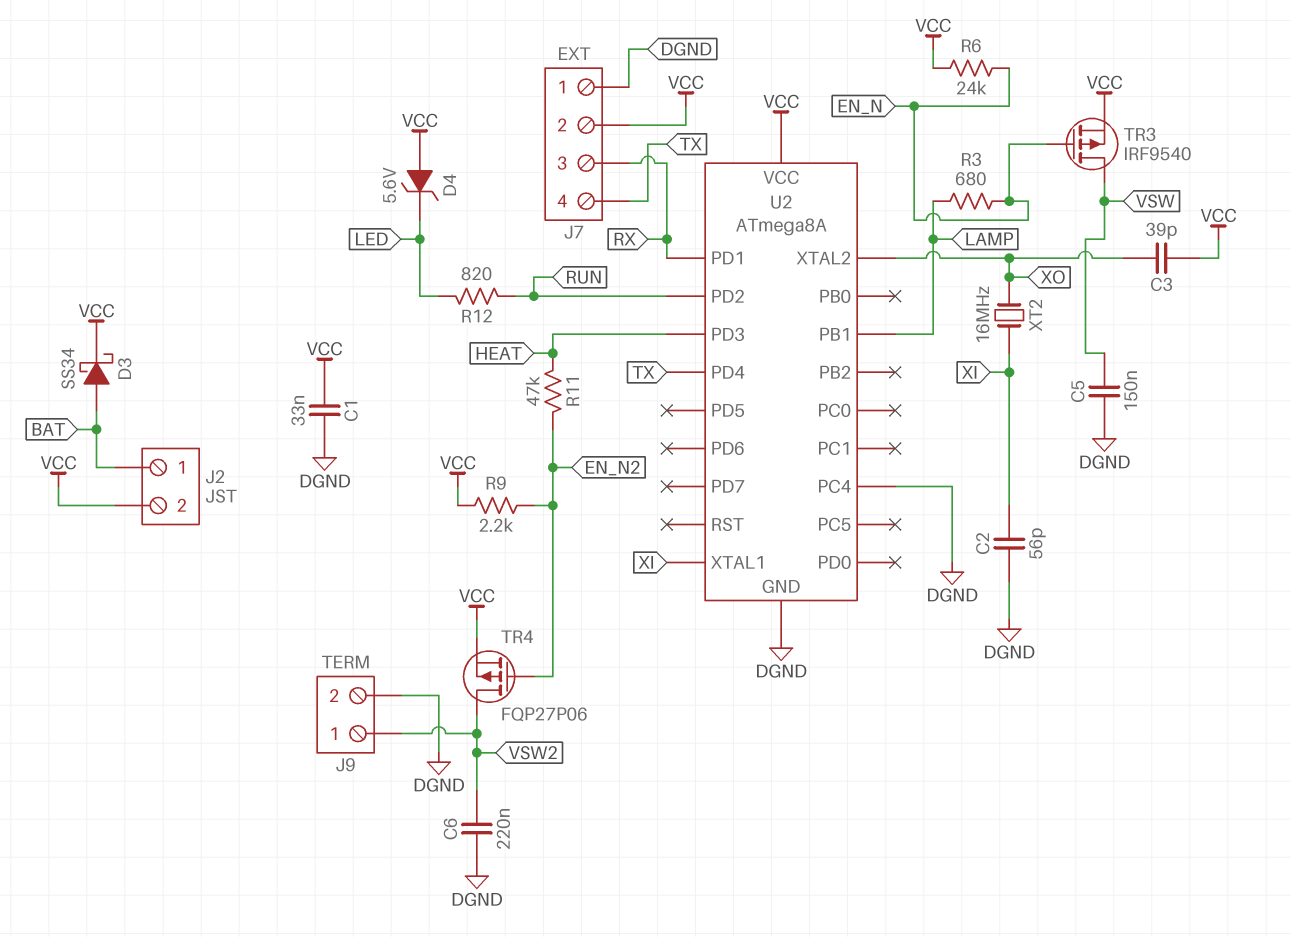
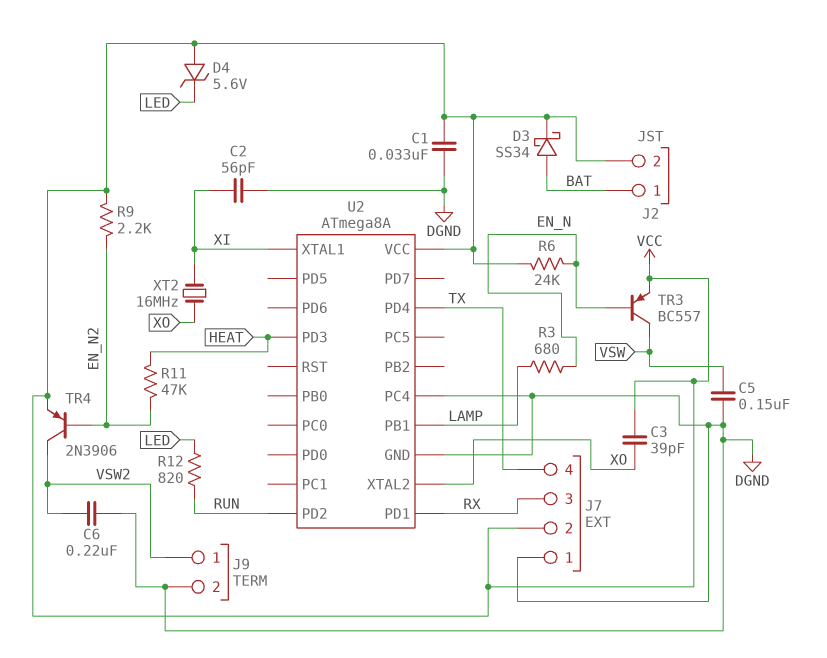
TR3: PMOS IRF9540 (G EN_N, D VSW, S VCC) -> PNP BC557 (B EN_N, C VSW, E VCC)
TR4: PMOS FQP27P06 (G EN_N2, D VSW2, S VCC) -> PNP 2N3906 (B EN_N2, C VSW2, E VCC)

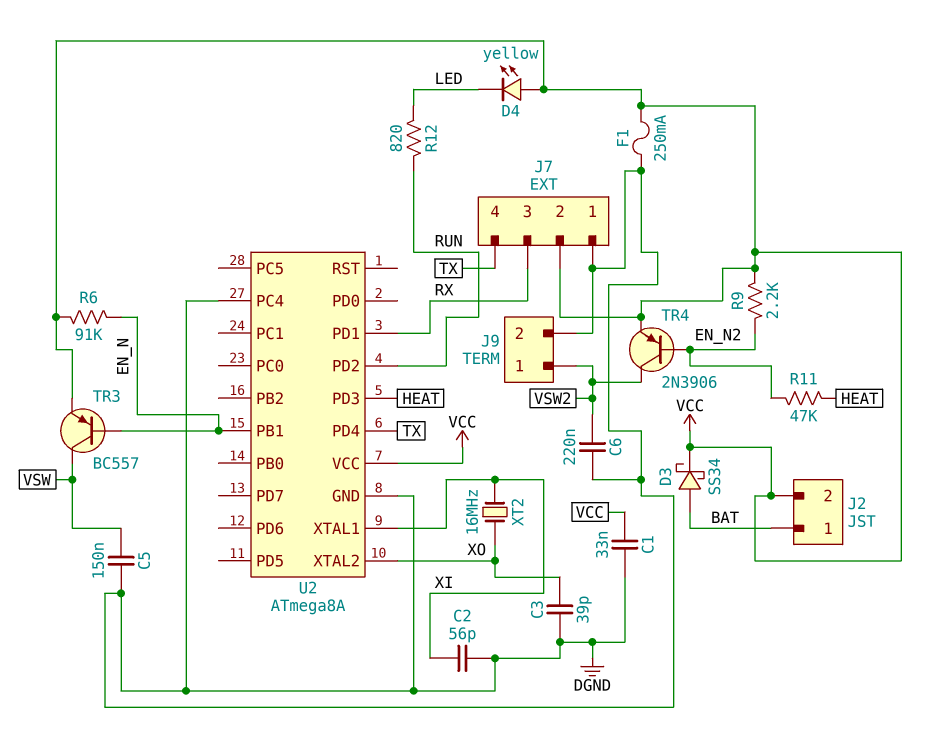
C3: 39pF (VCC, XO) -> 39pF (DGND, XO)
D4: zener 5.6V (A VCC, K LED) -> LED yellow (A VCC, K LED)
F1: none -> 250mA (DGND, VCC)
R3: 680 (EN_N, LAMP) -> none
R6: 24k (EN_N, VCC) -> 91k (EN_N, VCC)
U2 pin PB1: LAMP -> EN_N

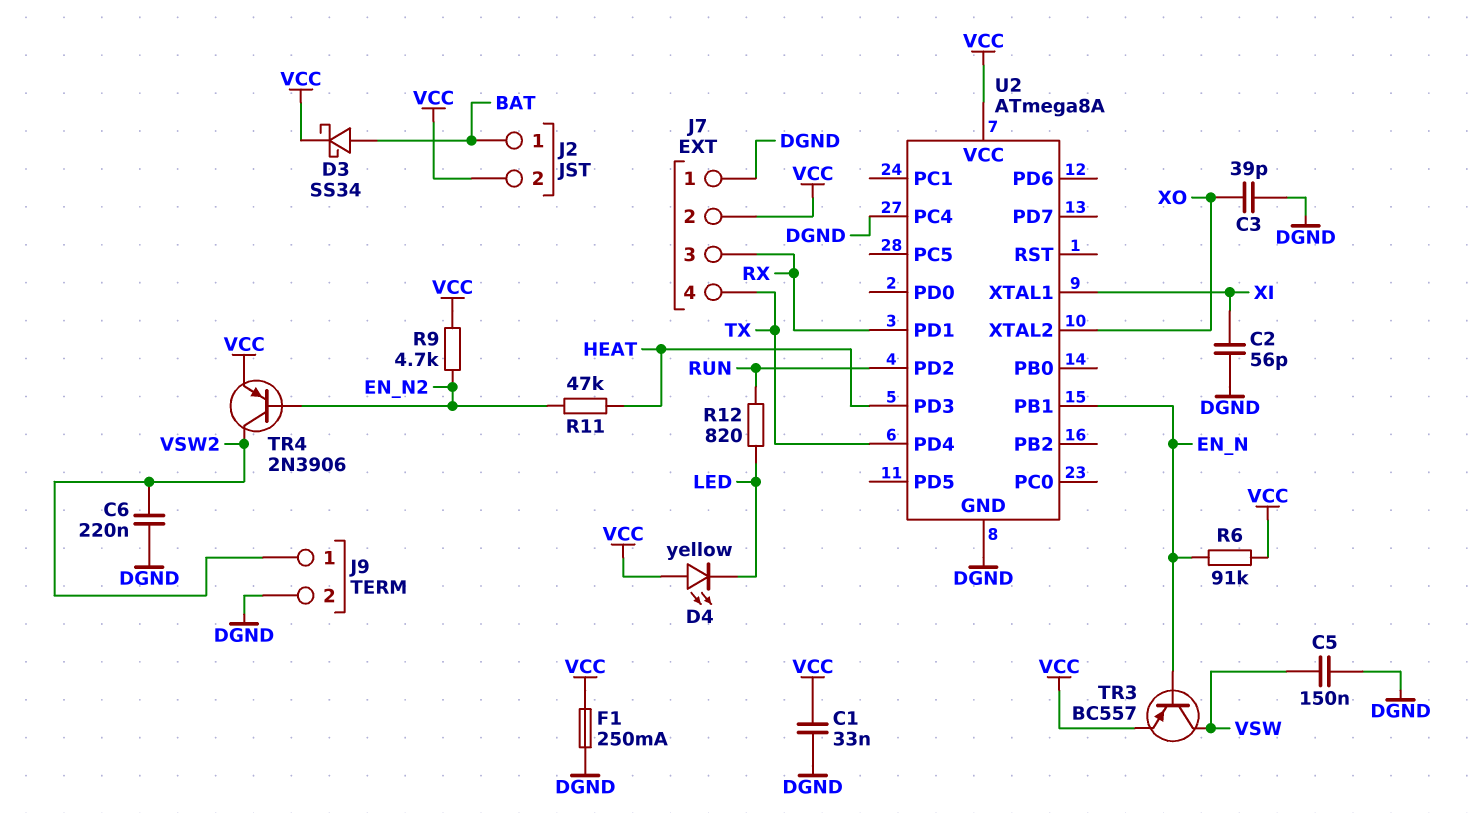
R9: 2.2k (EN_N2, VCC) -> 4.7k (EN_N2, VCC)
XT2: 16MHz (XI, XO) -> none

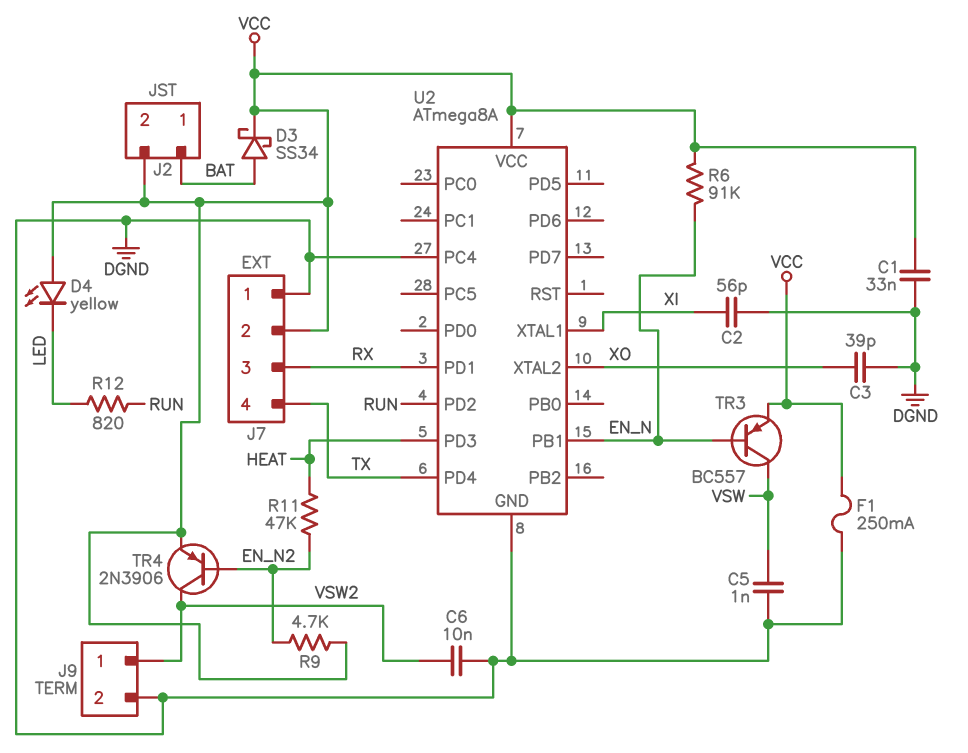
C5: 150nF (DGND, VSW) -> 1nF (DGND, VSW)
C6: 220nF (DGND, VSW2) -> 10nF (DGND, VSW2)

